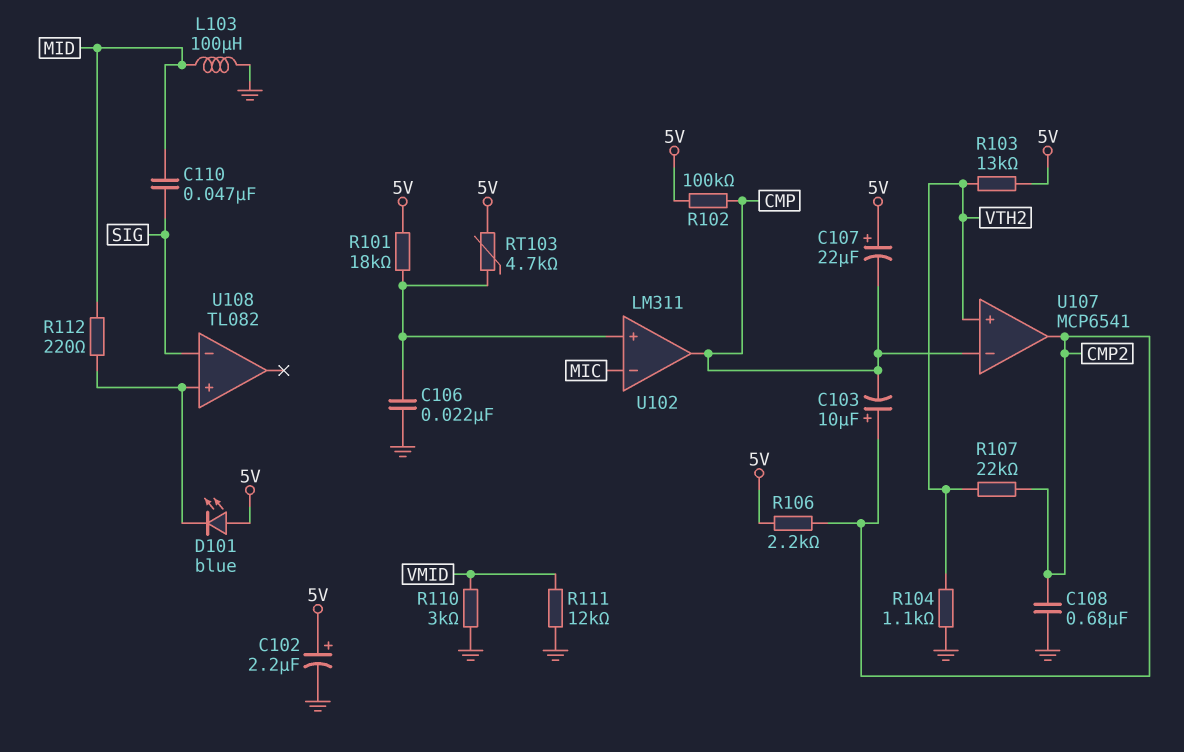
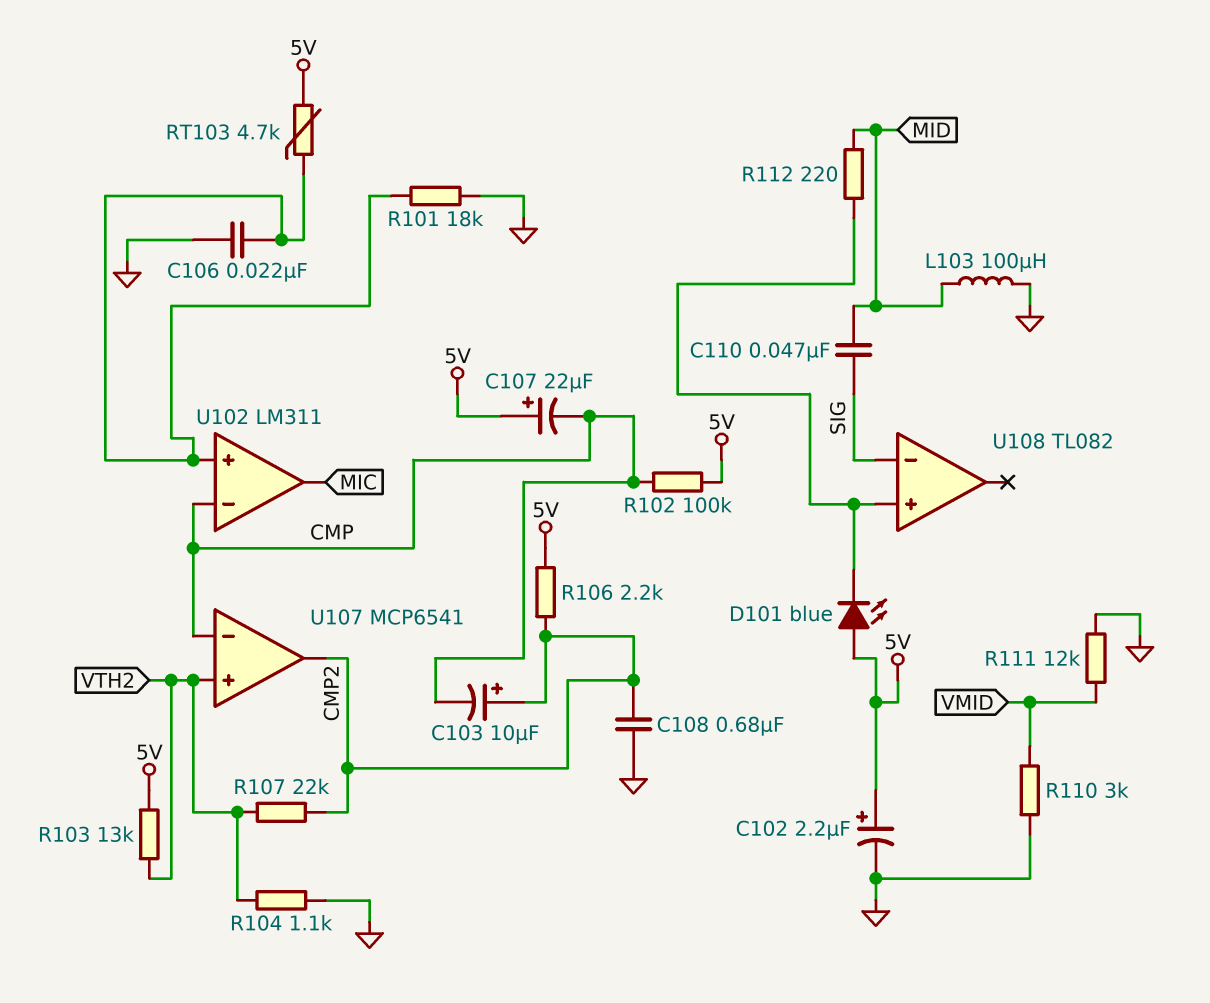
R101: 18k (5V, U102/in+) -> 18k (GND, U102/in+)
U102 pin in-: MIC -> CMP
U102 pin out: CMP -> MIC

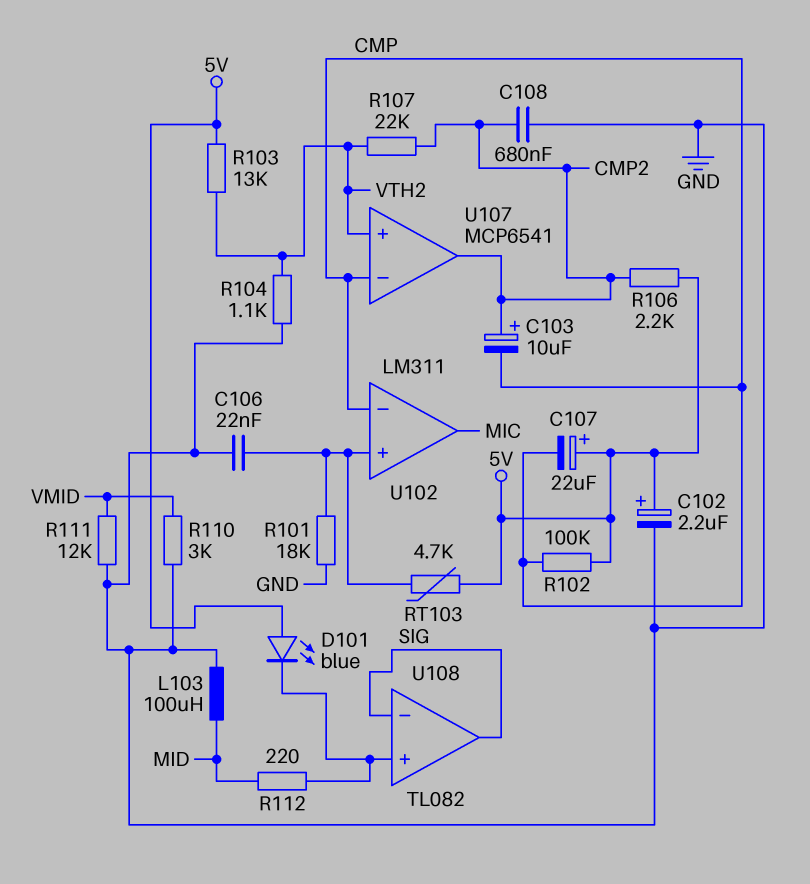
C110: 47nF (MID, SIG) -> none
U108 pin out: none -> SIG

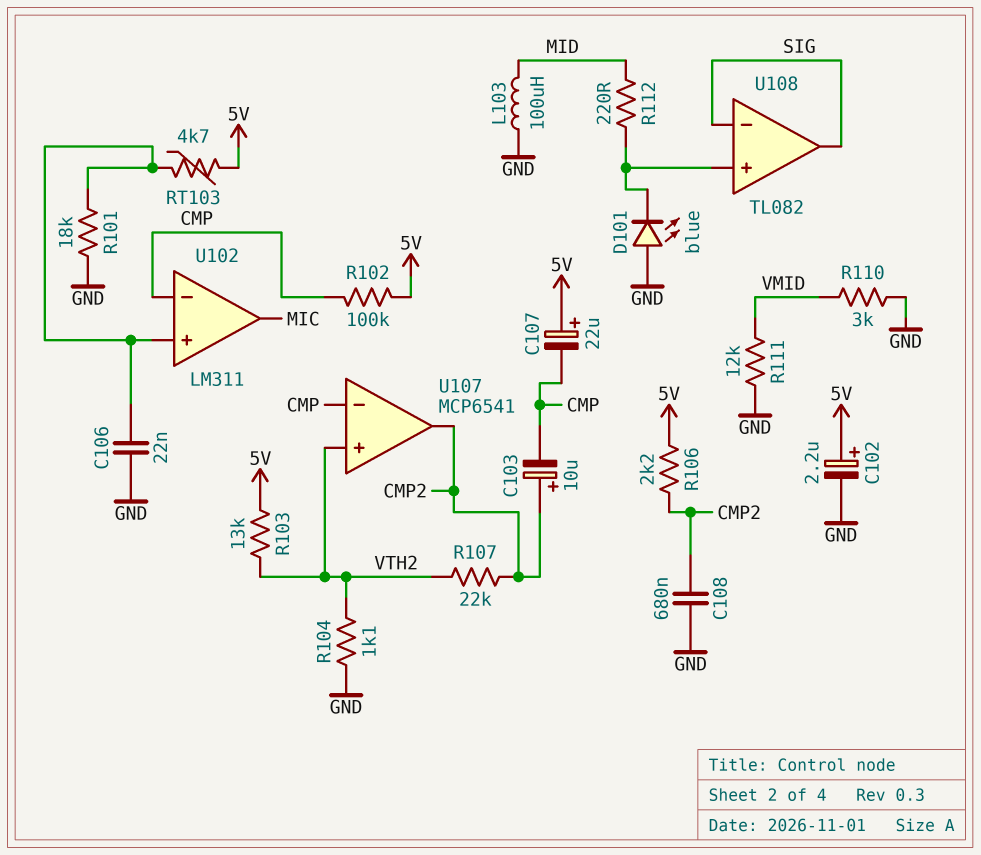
D101: LED blue (A 5V, K U108/in+) -> LED blue (A GND, K U108/in+)

